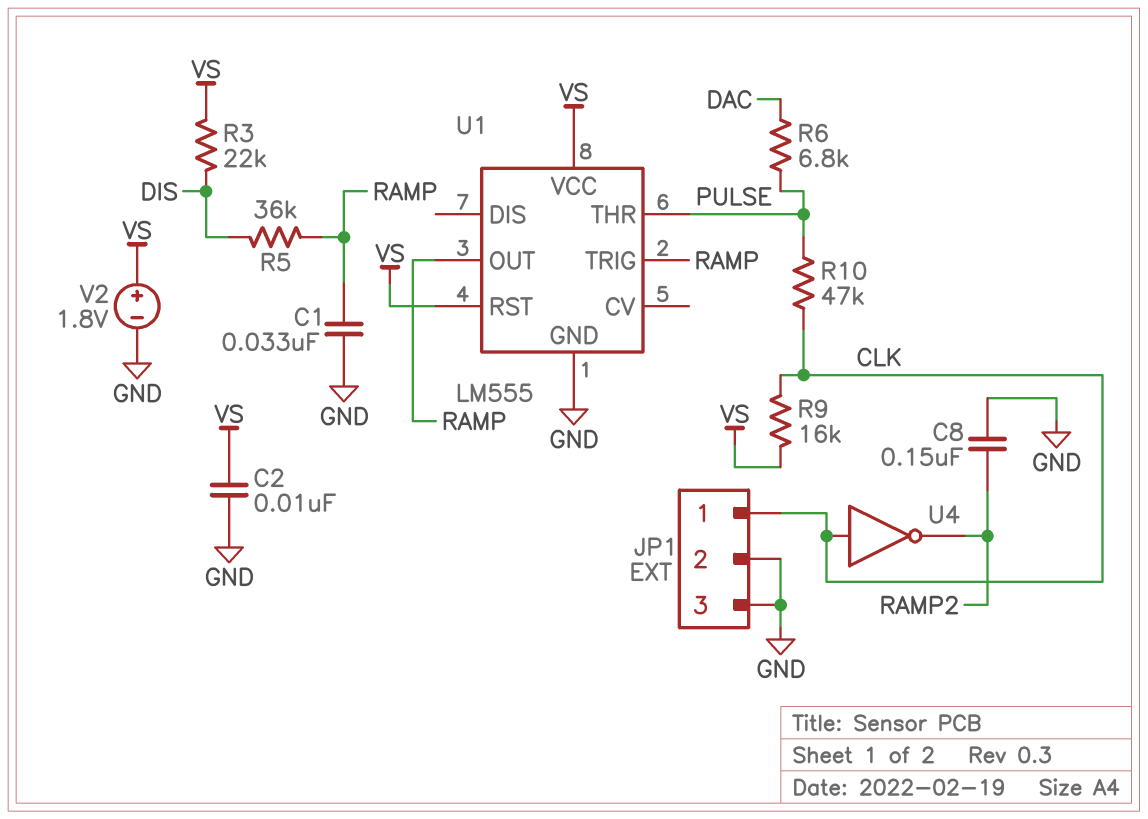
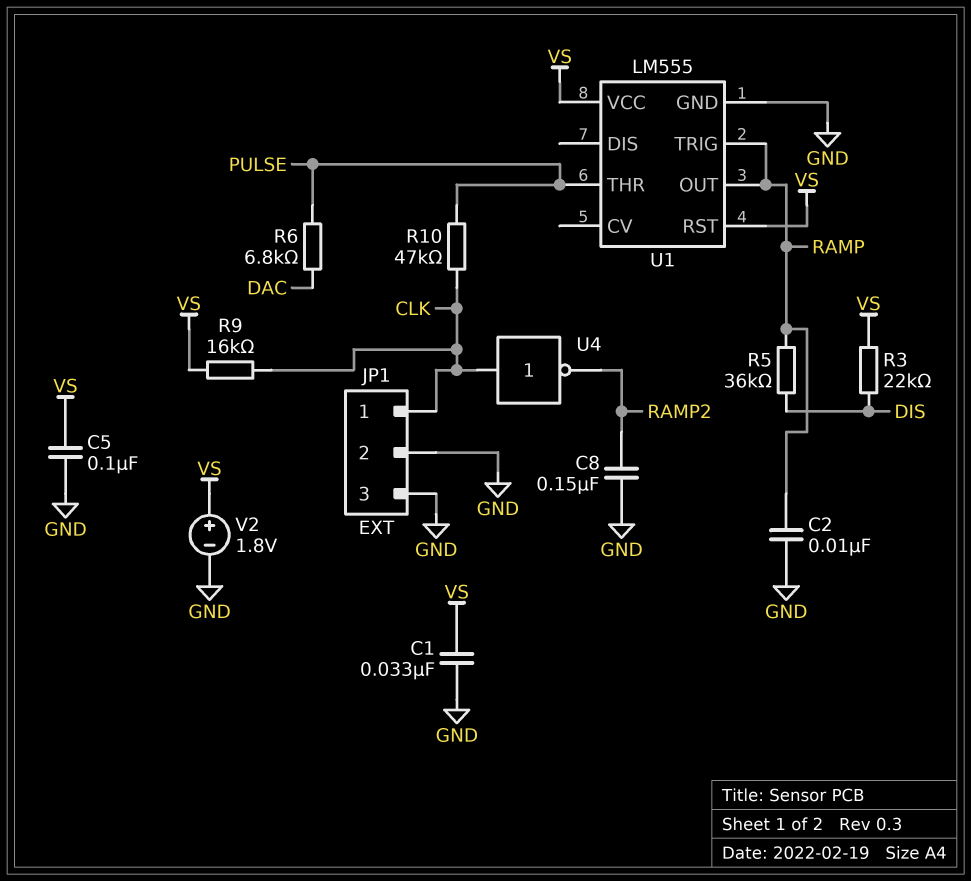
C1: 33nF (GND, RAMP) -> 33nF (GND, VS)
C2: 10nF (GND, VS) -> 10nF (GND, RAMP)
C5: none -> 100nF (GND, VS)

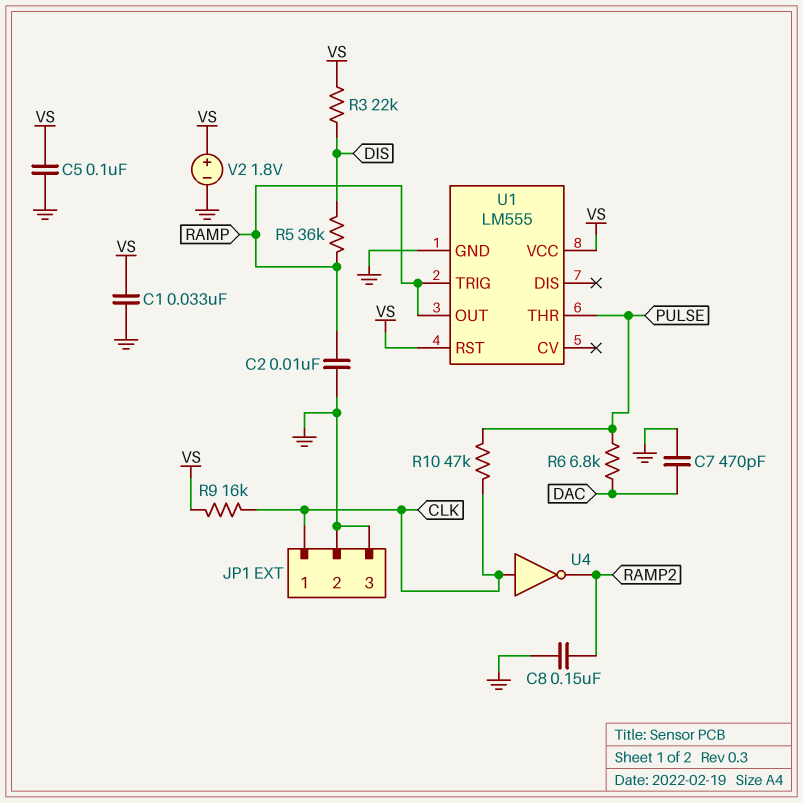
C7: none -> 470pF (DAC, GND)

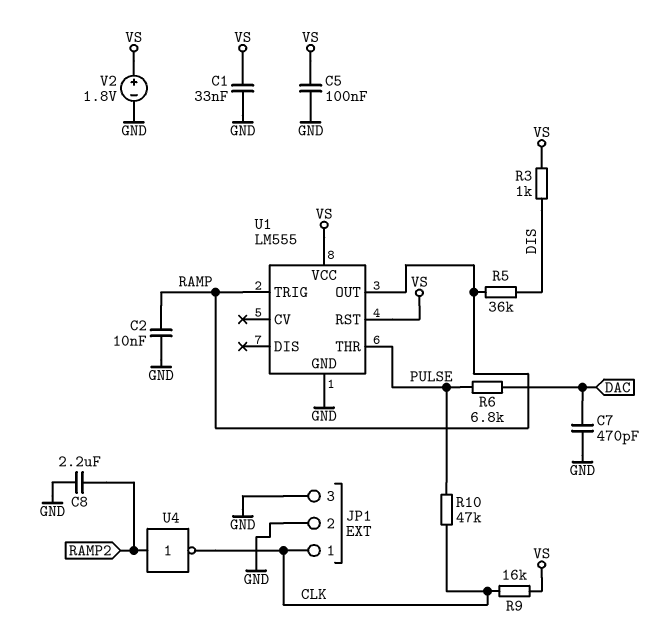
C8: 150nF (GND, RAMP2) -> 2.2uF (GND, RAMP2)
R3: 22k (DIS, VS) -> 1k (DIS, VS)
U4: NOT (in CLK, out RAMP2) -> NOT (in RAMP2, out CLK)

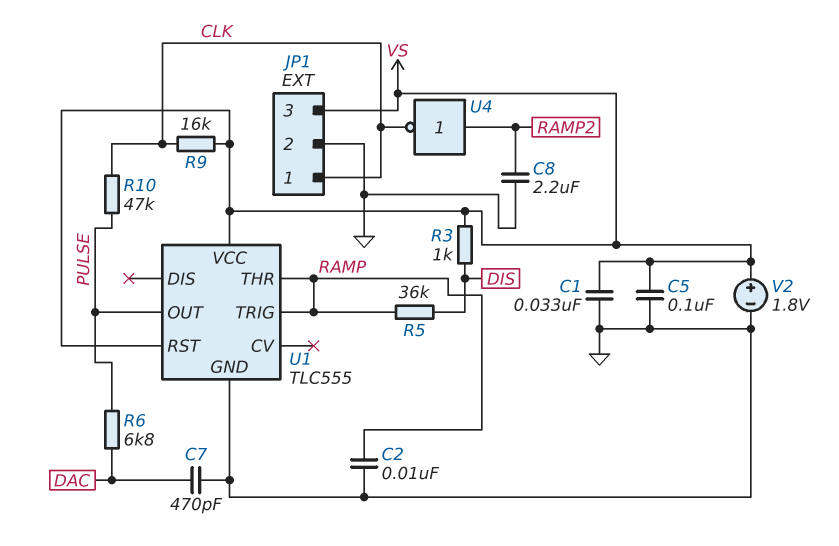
JP1 pin 3: GND -> VS
U1: LM555 -> TLC555
U1 pin OUT: RAMP -> PULSE
U1 pin THR: PULSE -> RAMP

